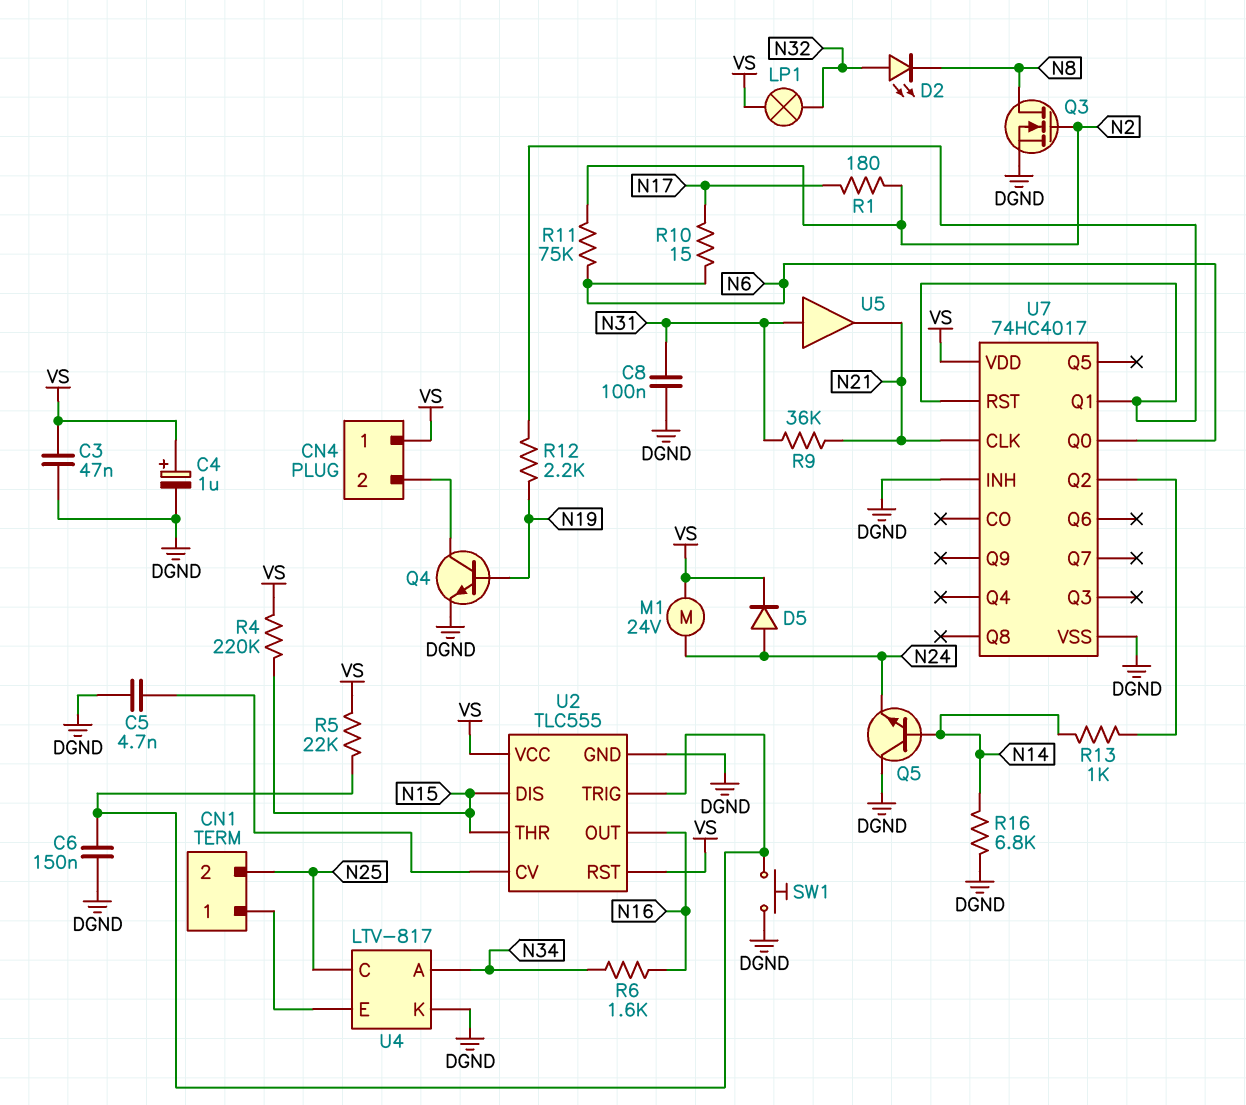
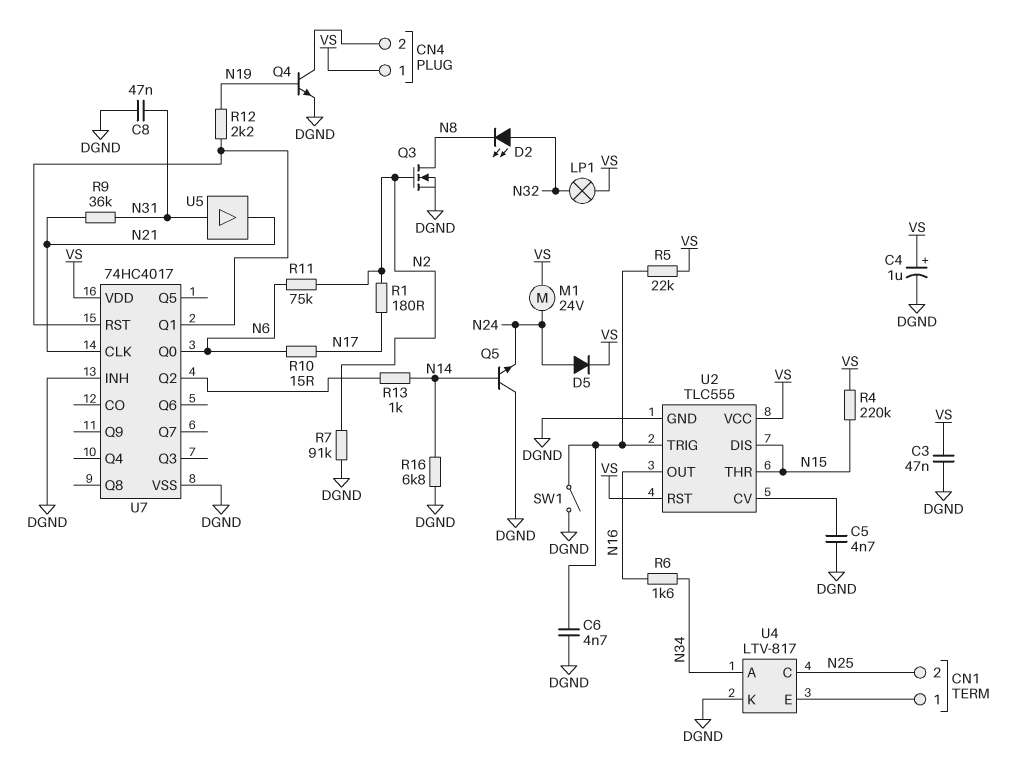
C6: 150nF (DGND, U2/TRIG) -> 4.7nF (DGND, U2/TRIG)
C8: 100nF (DGND, N31) -> 47nF (DGND, N31)
R7: none -> 91k (DGND, N2)
SW1: button (DGND, U2/TRIG) -> switch (DGND, U2/TRIG)

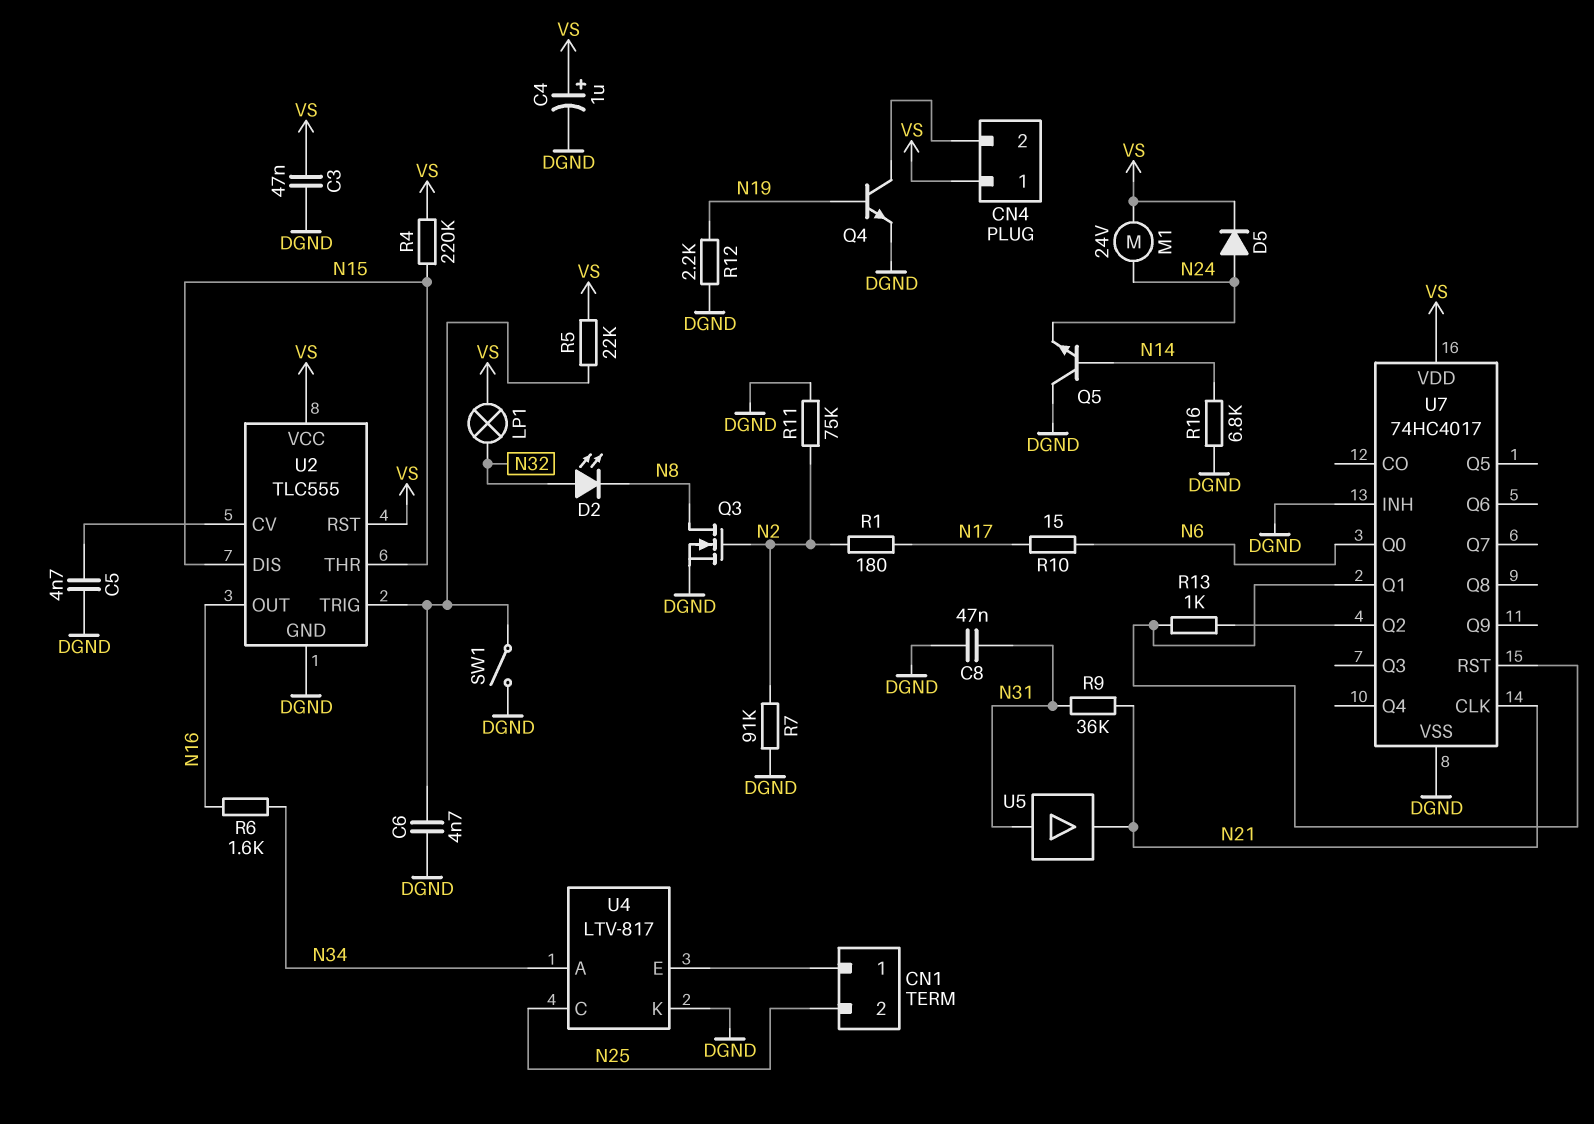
R11: 75k (N2, N6) -> 75k (DGND, N2)
R12: 2.2k (N19, U7/Q1) -> 2.2k (DGND, N19)
R13: 1k (N14, U7/Q2) -> 1k (U7/Q1, U7/Q2)

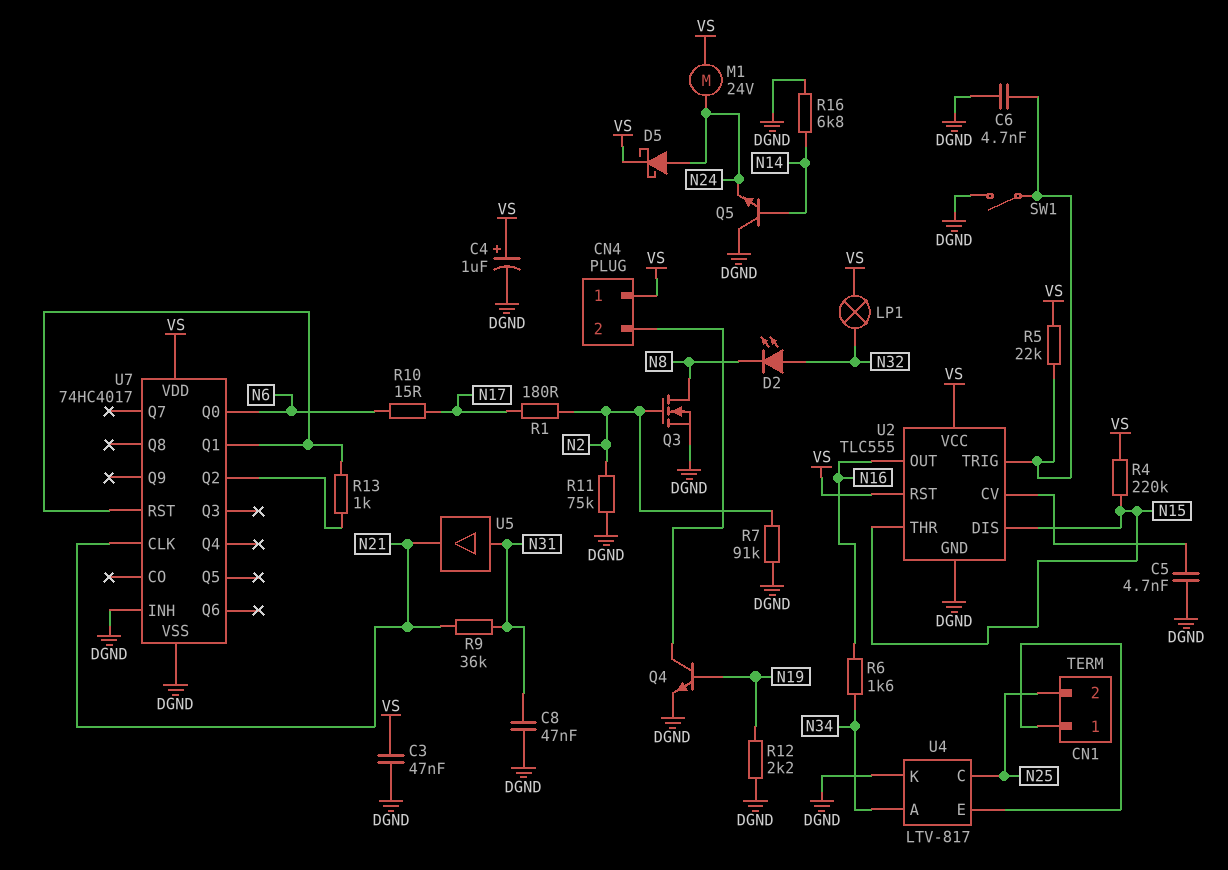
D5: diode (A N24, K VS) -> schottky (A N24, K VS)

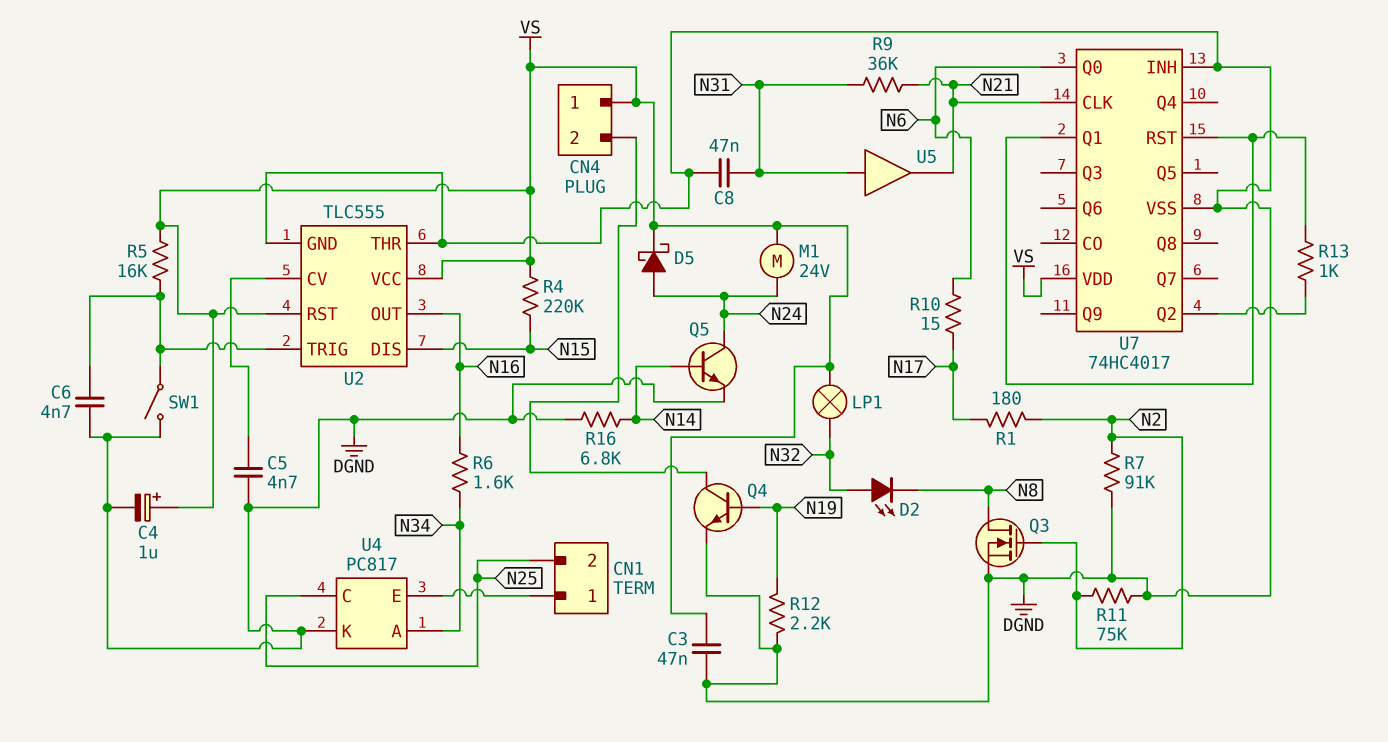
Q5: NPN (B N14, C DGND, E N24) -> NPN (B N14, C N24, E DGND)
R5: 22k (U2/TRIG, VS) -> 16k (U2/TRIG, VS)
U2 pin THR: N15 -> DGND
U4: LTV-817 -> PC817

